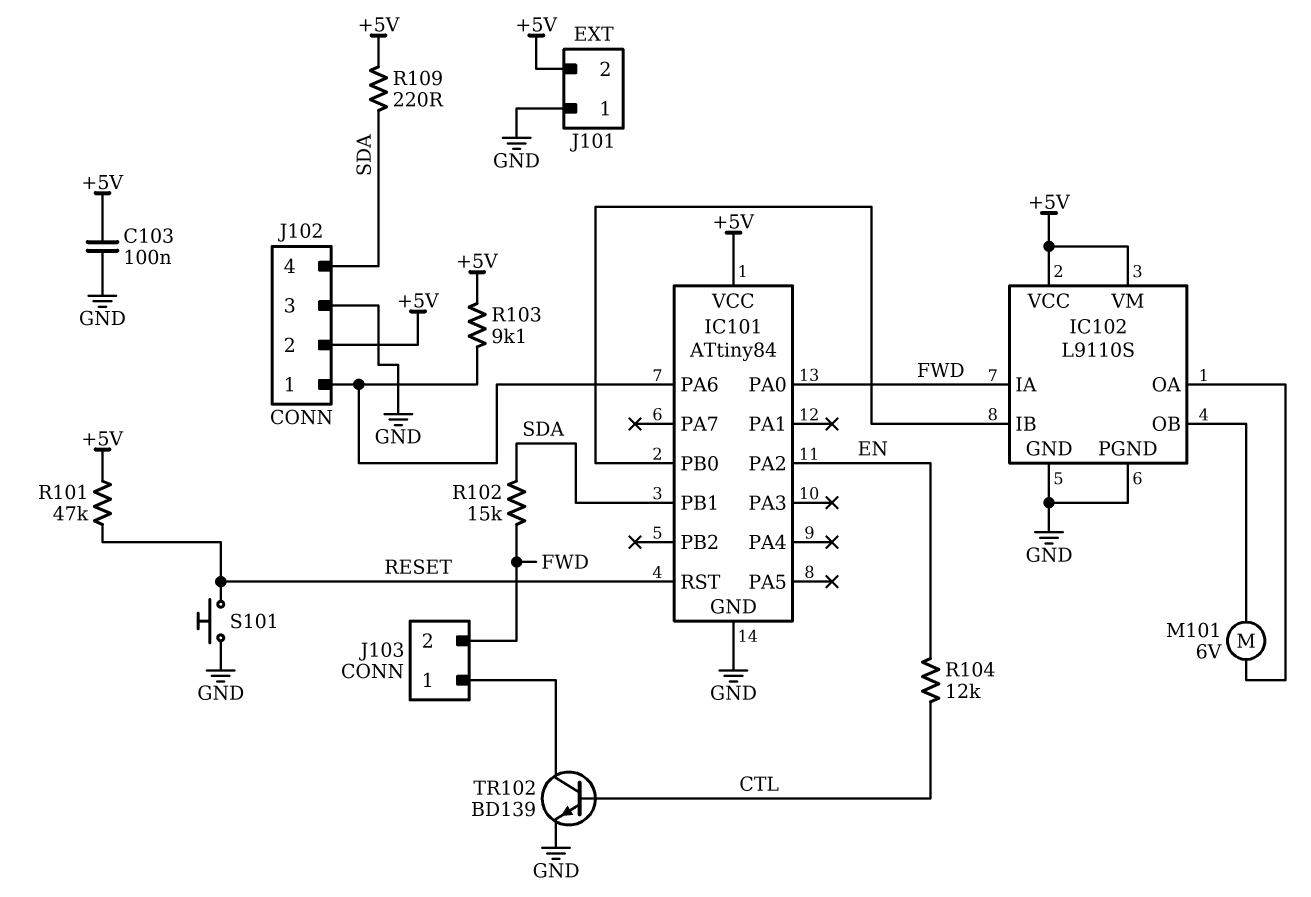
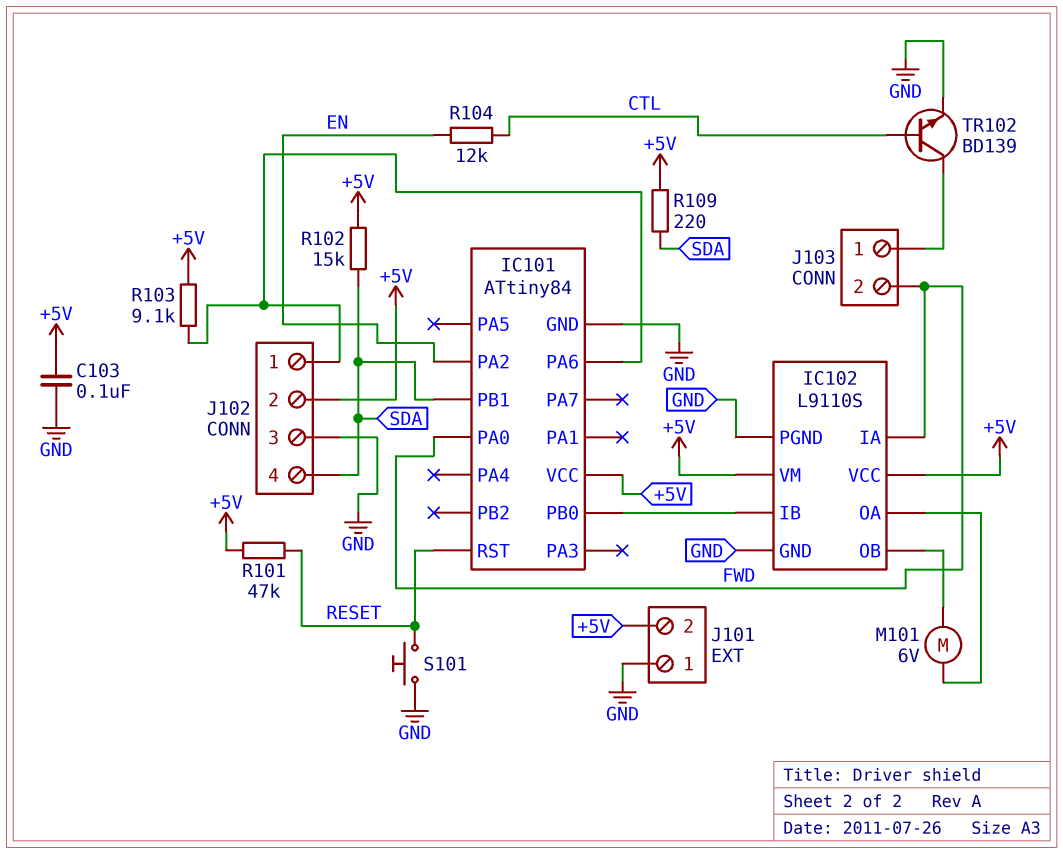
R102: 15k (FWD, SDA) -> 15k (+5V, SDA)

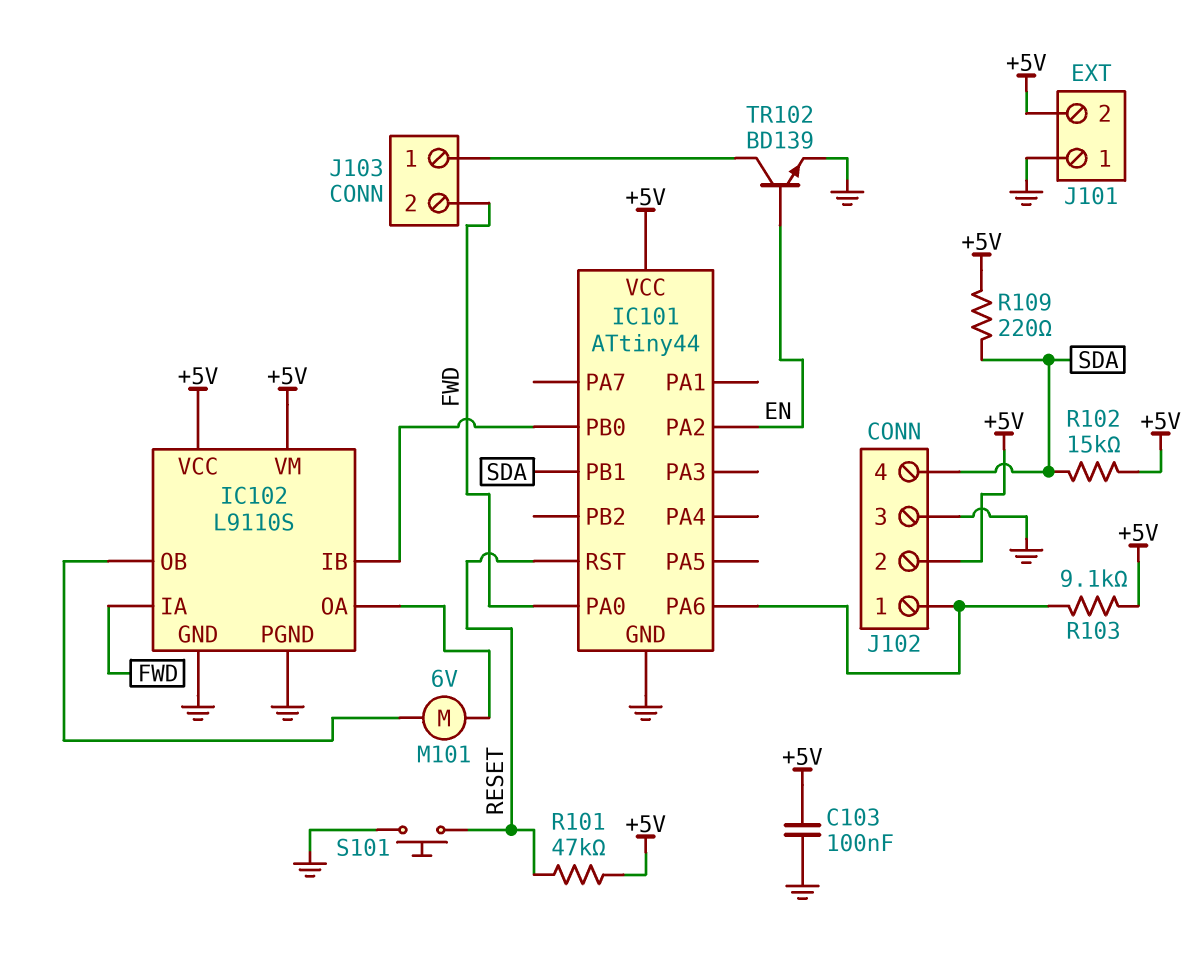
IC101: ATtiny84 -> ATtiny44
R104: 12k (CTL, EN) -> none
TR102: NPN BD139 (B CTL, C J103/1, E GND) -> NPN BD139 (B EN, C J103/1, E GND)

